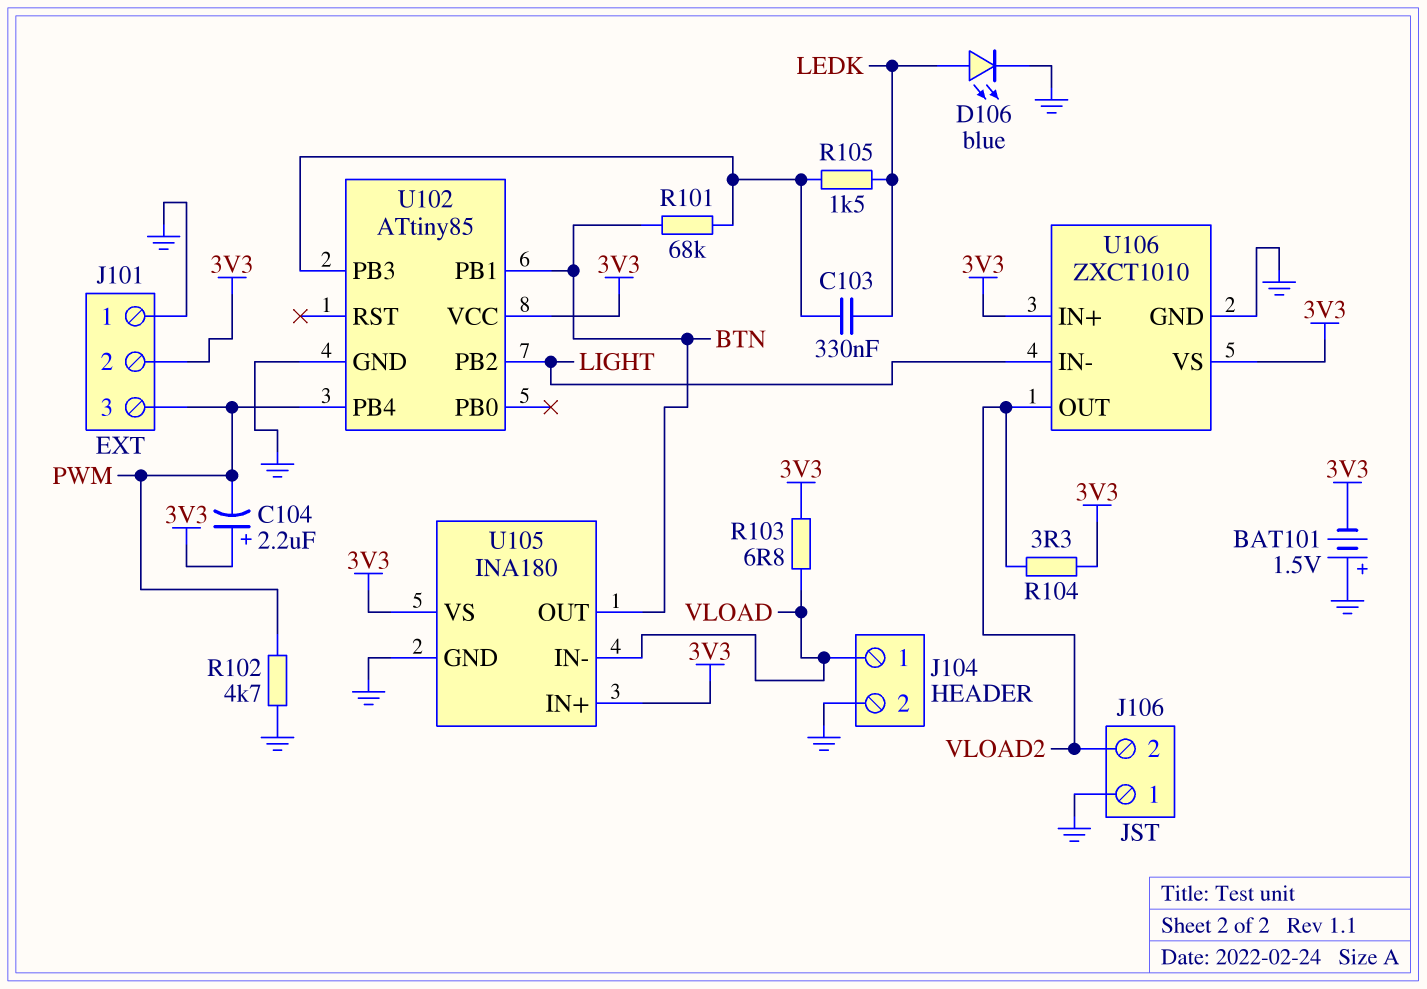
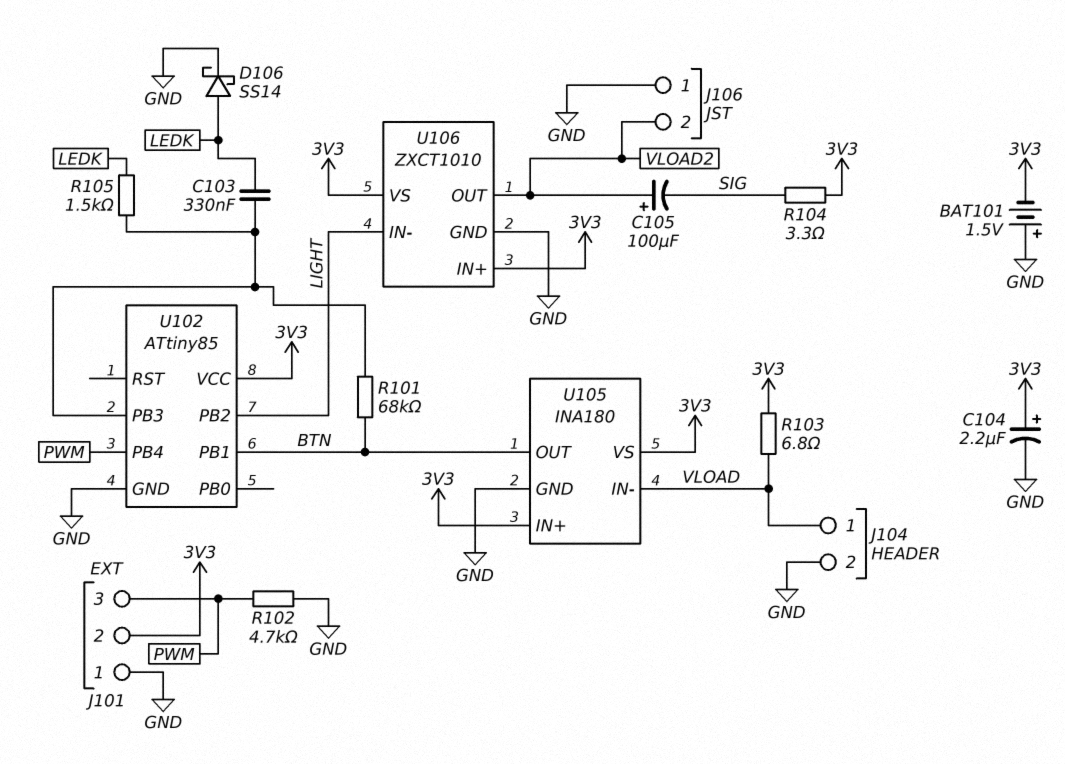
C104: 2.2uF (plus 3V3, minus PWM) -> 2.2uF (plus 3V3, minus GND)
C105: none -> 100uF (plus VLOAD2, minus SIG)
D106: LED blue (A LEDK, K GND) -> schottky SS14 (A LEDK, K GND)
R104: 3.3 (3V3, VLOAD2) -> 3.3 (3V3, SIG)

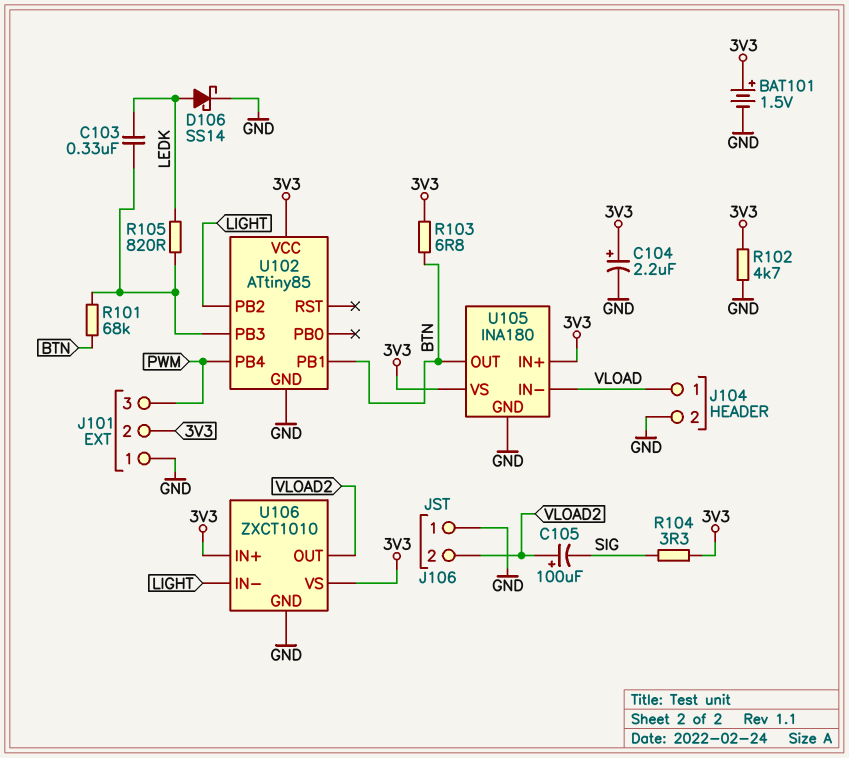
BAT101: 1.5V (plus GND, minus 3V3) -> 1.5V (plus 3V3, minus GND)
R102: 4.7k (GND, PWM) -> 4.7k (3V3, GND)
R103: 6.8 (3V3, VLOAD) -> 6.8 (3V3, BTN)
R105: 1.5k (LEDK, U102/PB3) -> 820 (LEDK, U102/PB3)

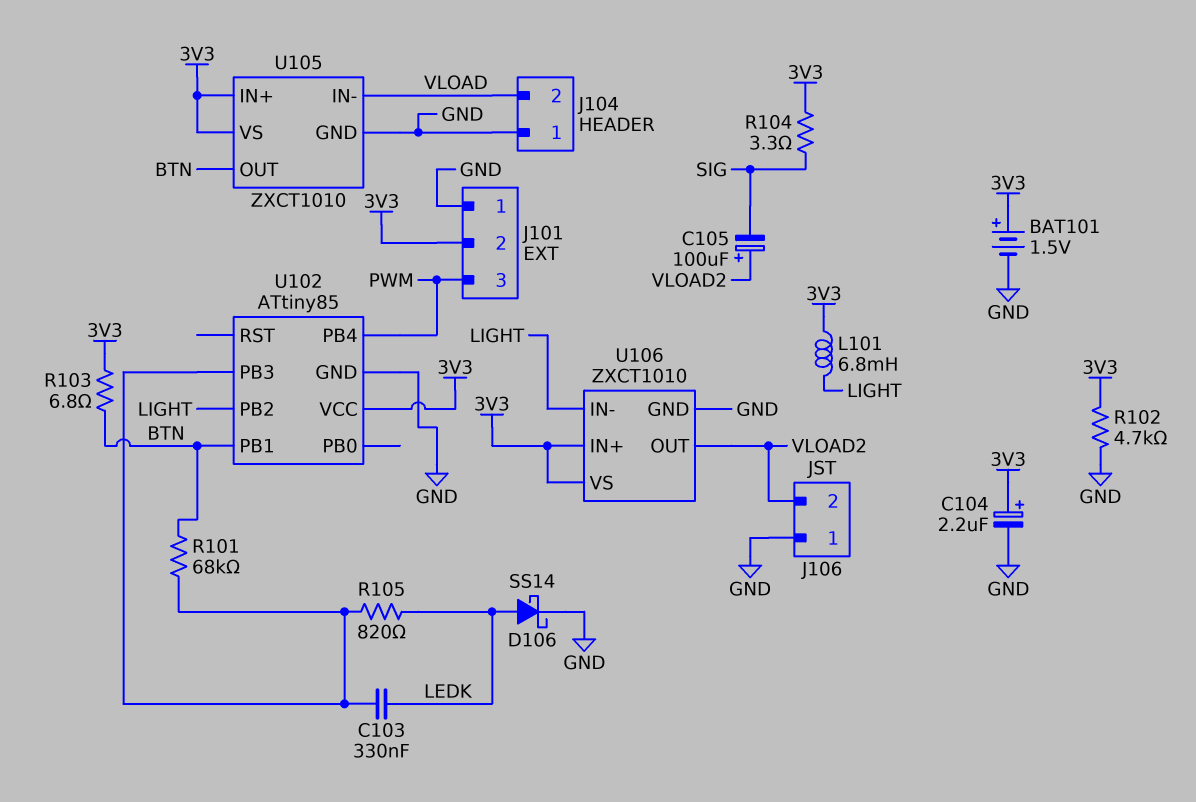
J104 pin 1: VLOAD -> GND
J104 pin 2: GND -> VLOAD
L101: none -> 6.8mH (3V3, LIGHT)
U105: INA180 -> ZXCT1010

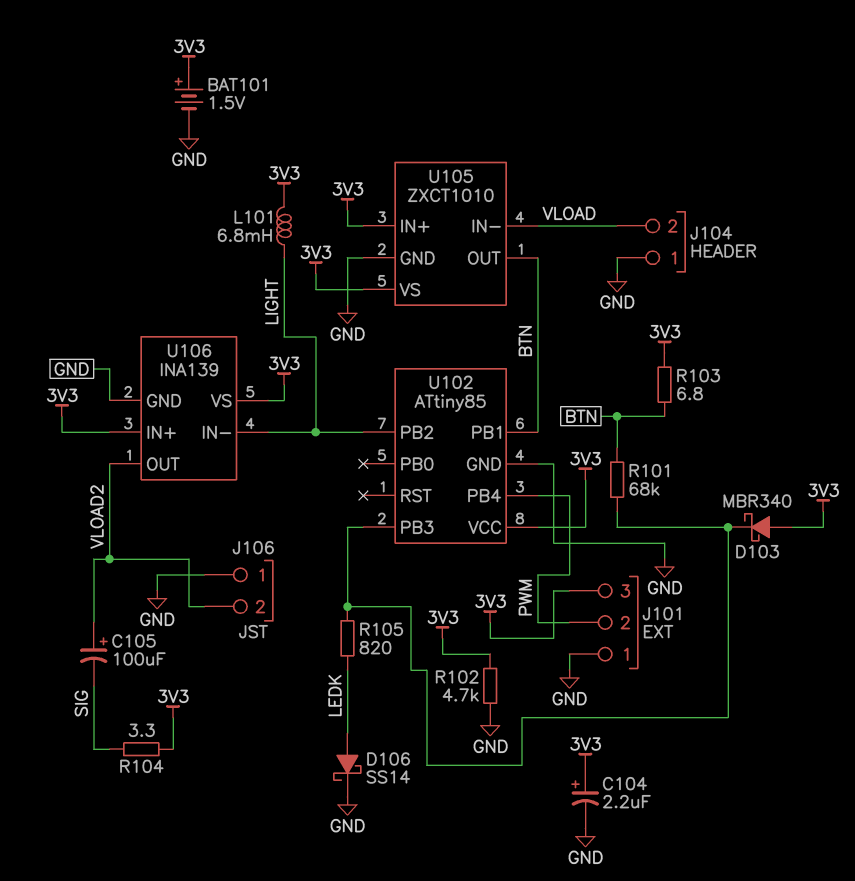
C103: 330nF (LEDK, U102/PB3) -> none
D103: none -> schottky MBR340 (A 3V3, K U102/PB3)
J101 pin 2: 3V3 -> PWM
J101 pin 3: PWM -> 3V3
U106: ZXCT1010 -> INA139

